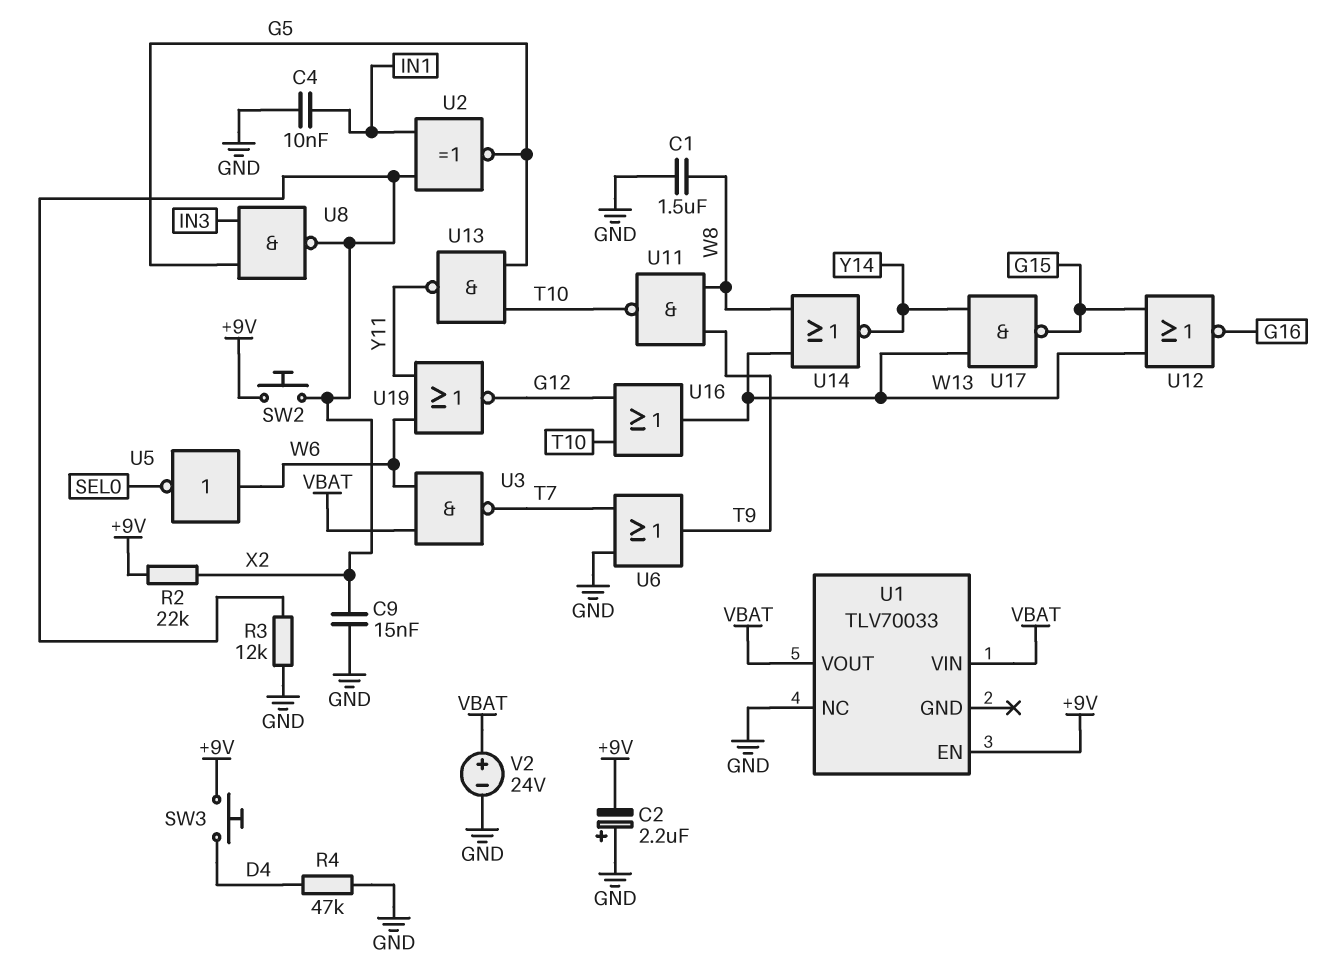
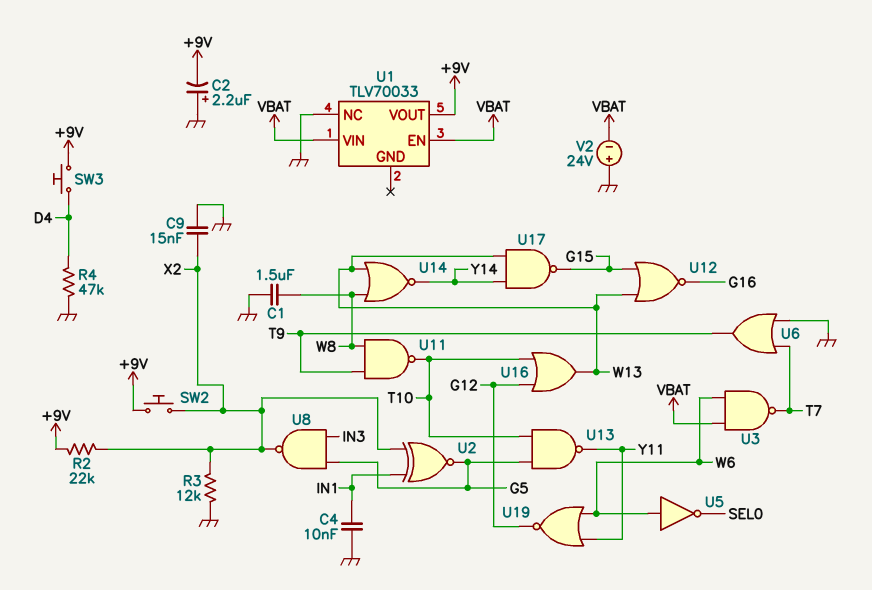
U1 pin EN: +9V -> VBAT
U1 pin VOUT: VBAT -> +9V
V2: 24V (plus VBAT, minus GND) -> 24V (plus GND, minus VBAT)

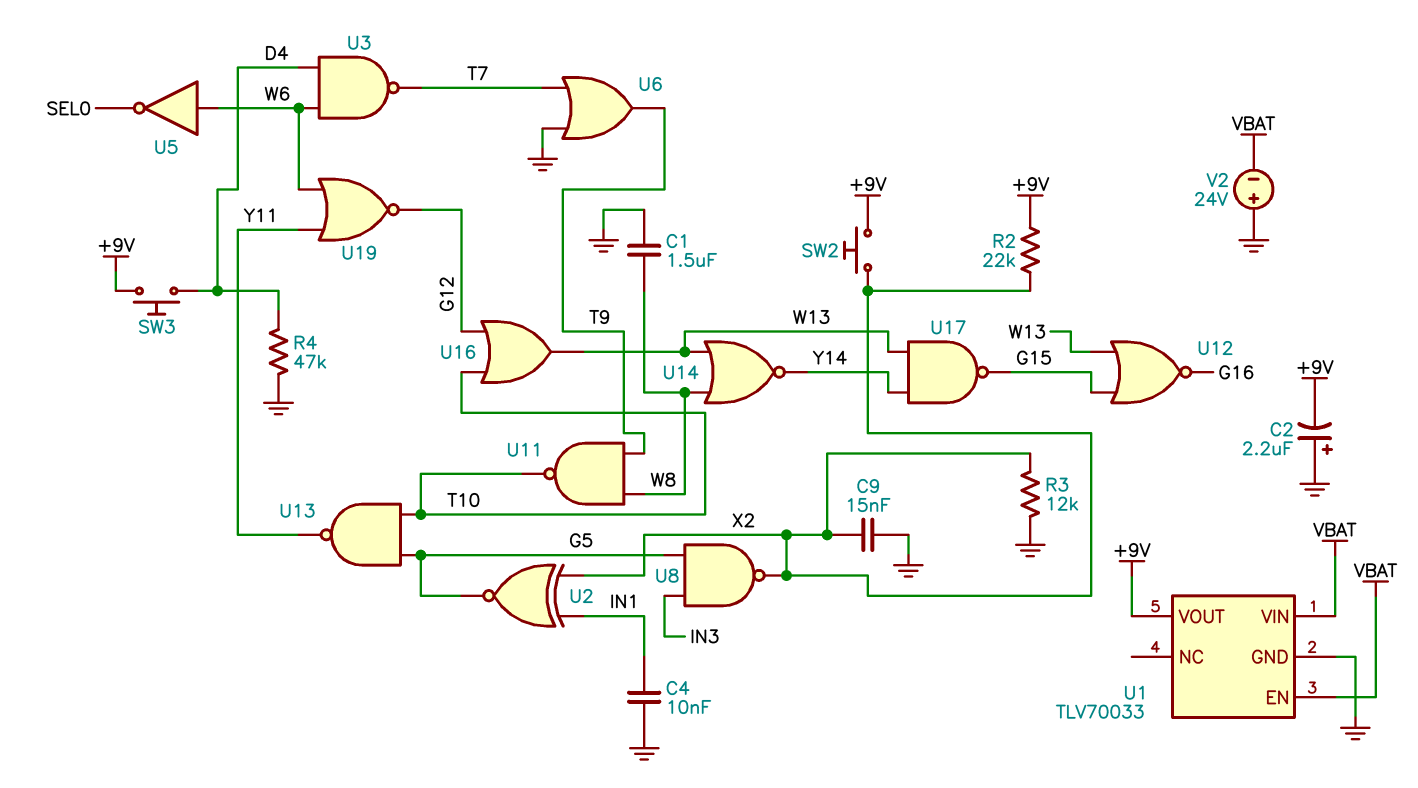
U1 pin GND: none -> GND
U1 pin NC: GND -> none
U3: NAND (in VBAT, in W6, out T7) -> NAND (in D4, in W6, out T7)

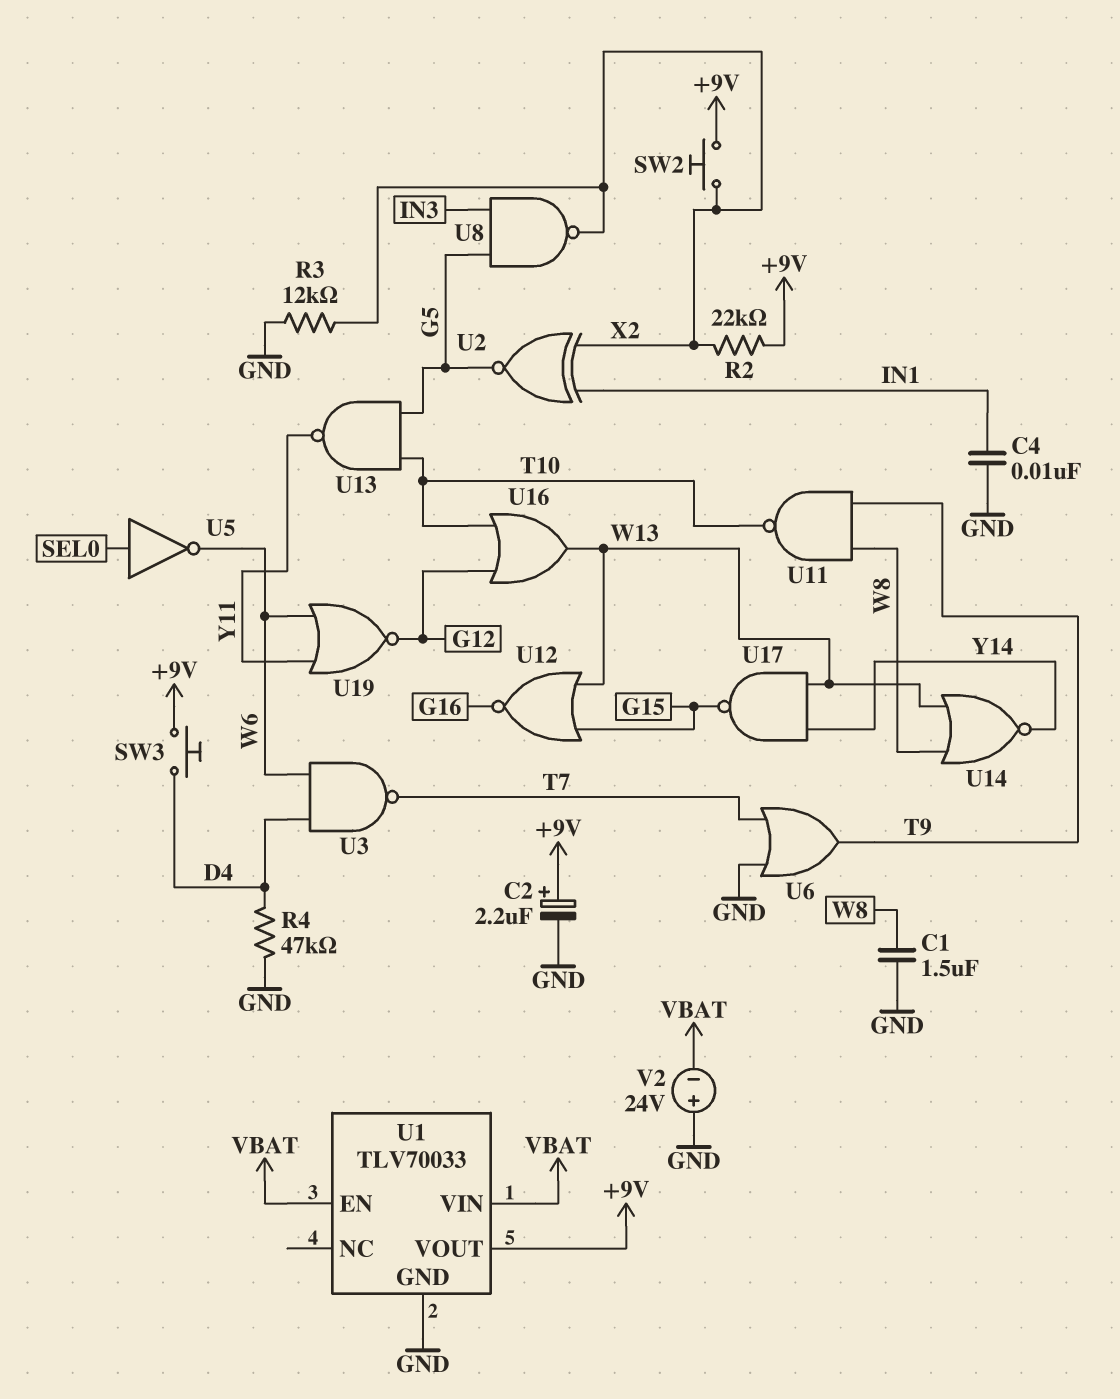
C2: 2.2uF (plus GND, minus +9V) -> 2.2uF (plus +9V, minus GND)
C9: 15nF (GND, X2) -> none
U5: NOT (in W6, out SEL0) -> NOT (in SEL0, out W6)

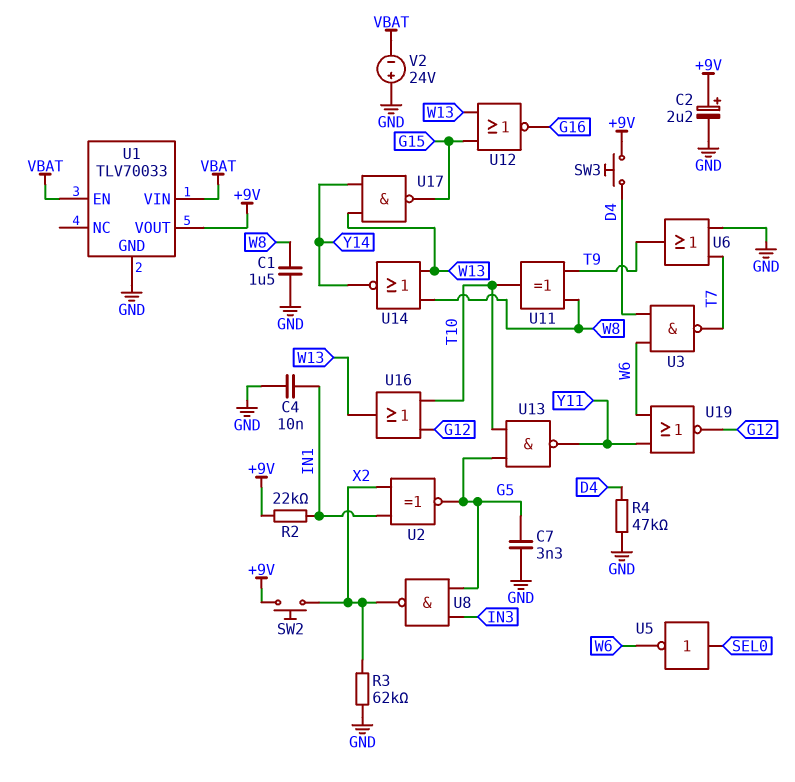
C7: none -> 3.3nF (G5, GND)
R2: 22k (+9V, X2) -> 22k (+9V, IN1)
R3: 12k (GND, X2) -> 62k (GND, X2)
U11: NAND (in T9, in W8, out T10) -> XOR (in T9, in W8, out T10)

